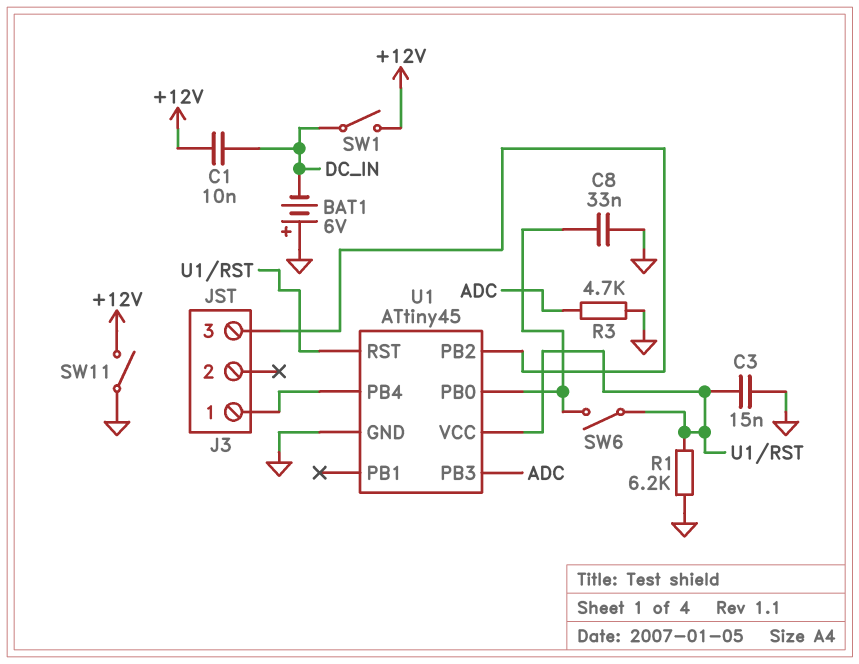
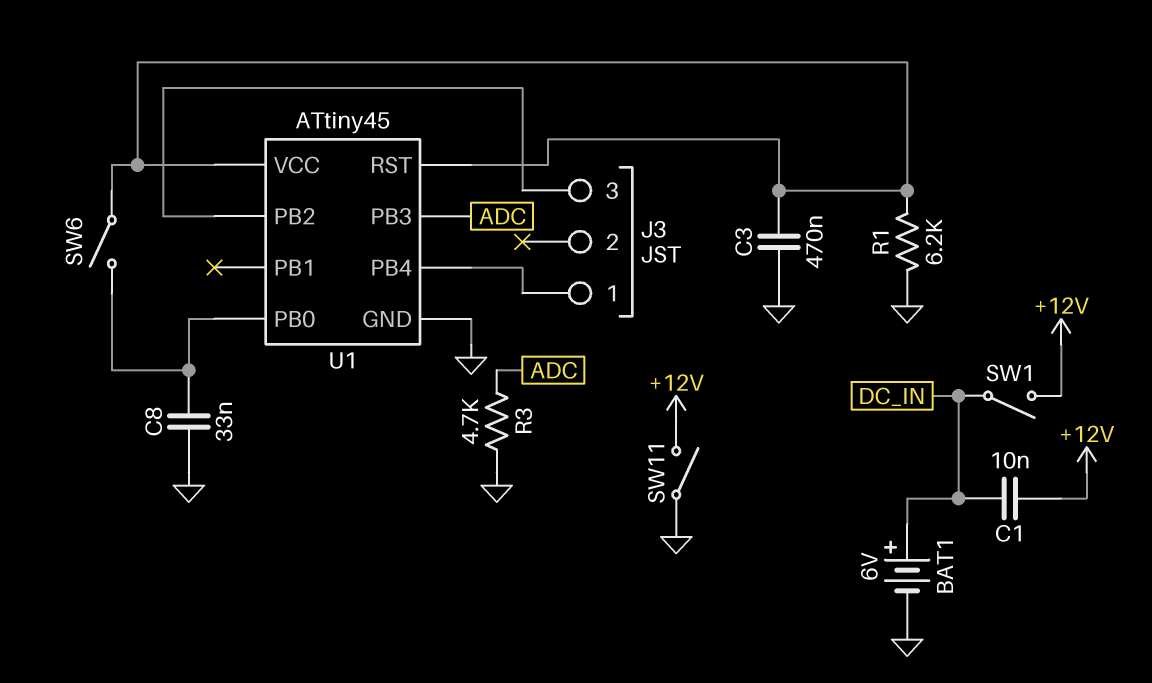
BAT1: 6V (plus GND, minus DC_IN) -> 6V (plus DC_IN, minus GND)
C3: 15nF (GND, U1/RST) -> 470nF (GND, U1/RST)

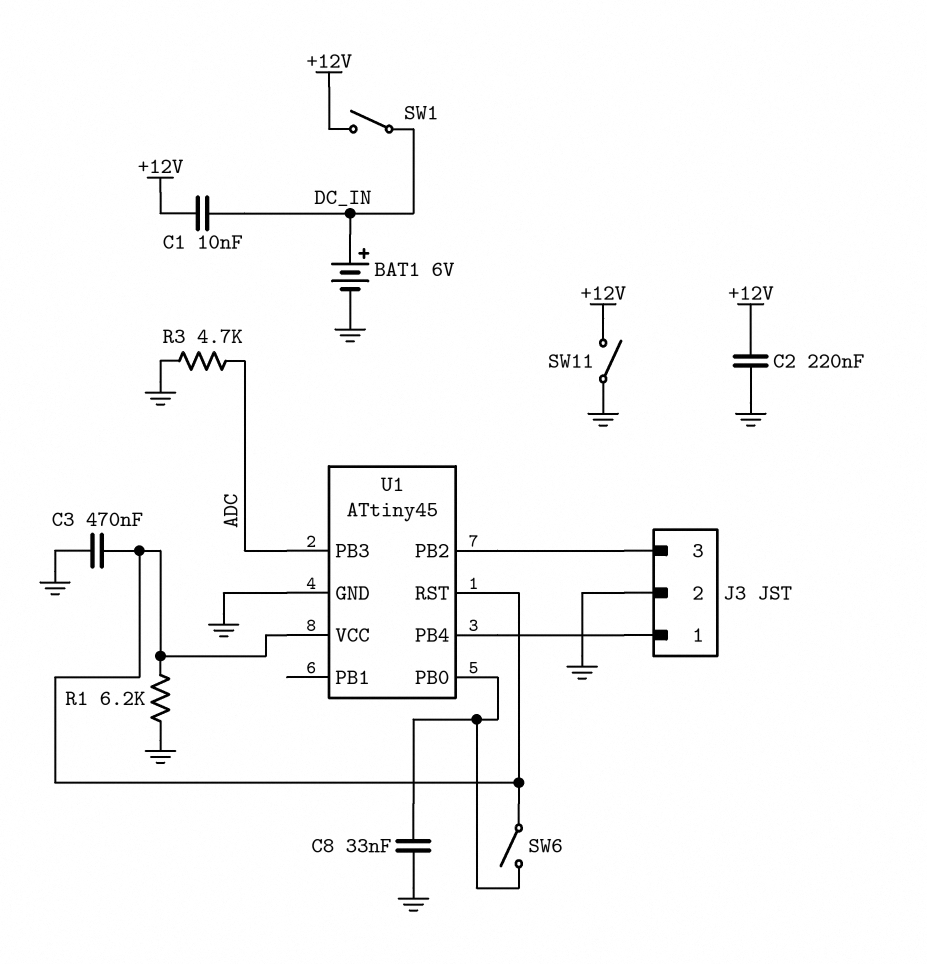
C2: none -> 220nF (+12V, GND)
J3 pin 2: none -> GND

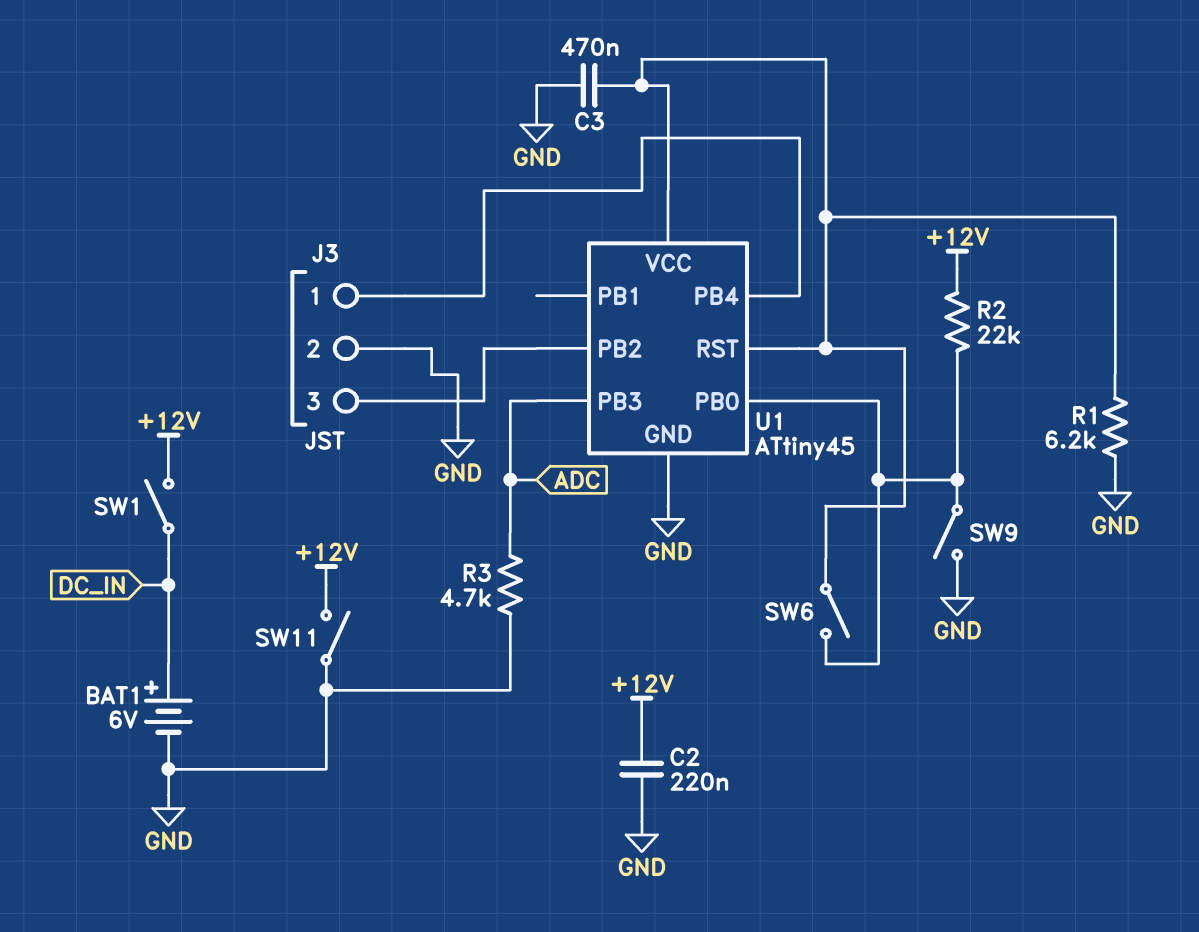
C1: 10nF (+12V, DC_IN) -> none
C8: 33nF (GND, U1/PB0) -> none
R2: none -> 22k (+12V, U1/PB0)
SW9: none -> switch (GND, U1/PB0)

